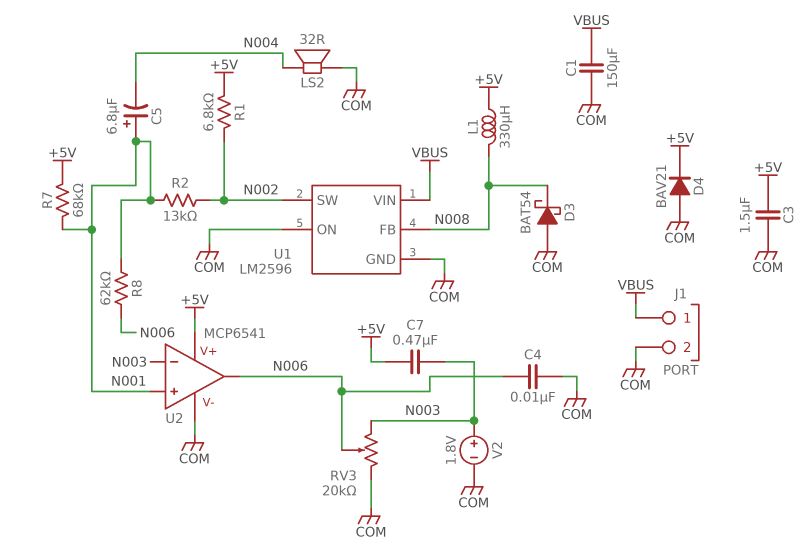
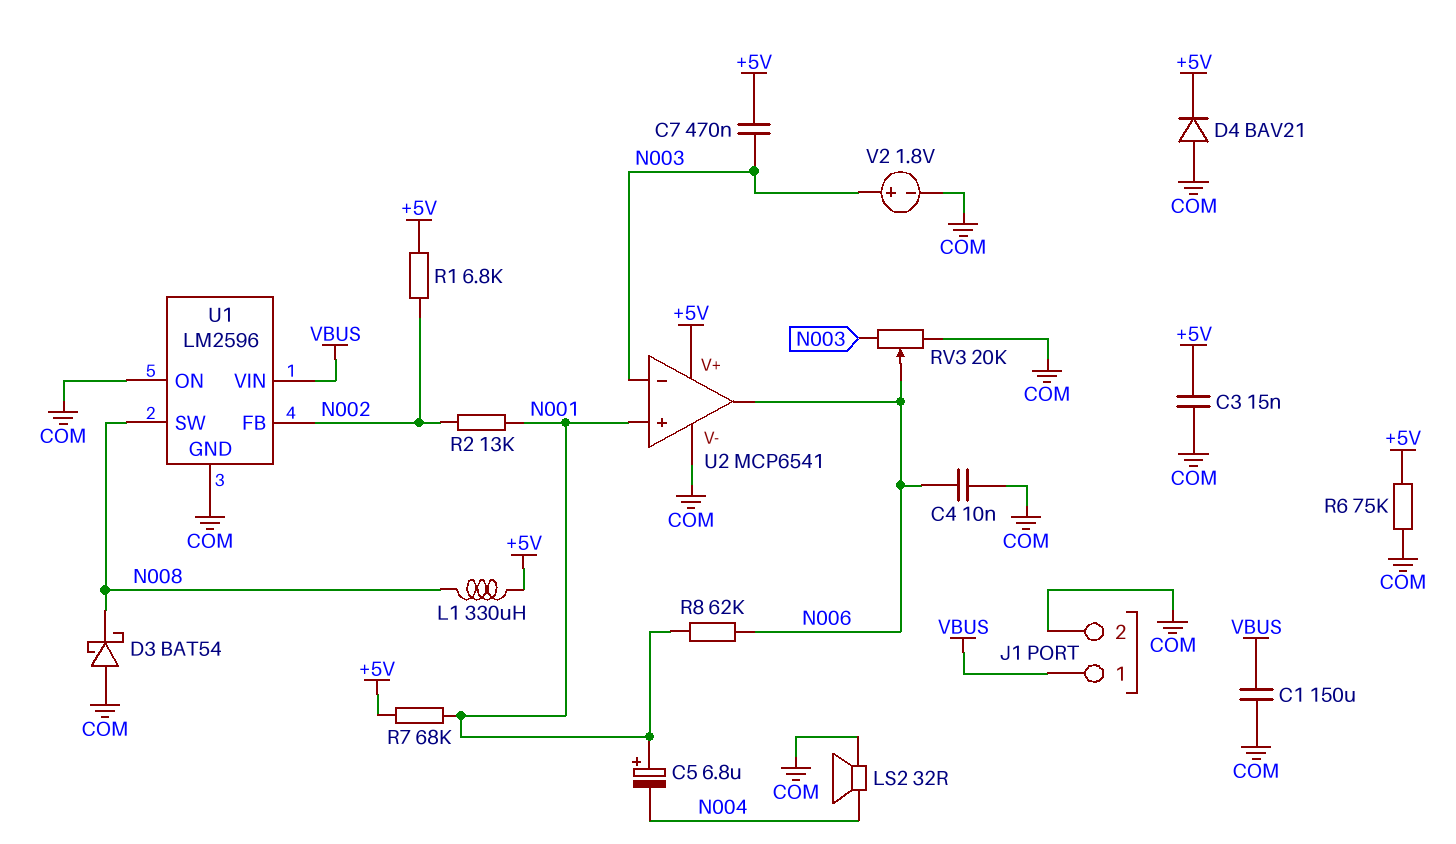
C3: 1.5uF (+5V, COM) -> 15nF (+5V, COM)
R6: none -> 75k (+5V, COM)
U1 pin FB: N008 -> N002
U1 pin SW: N002 -> N008

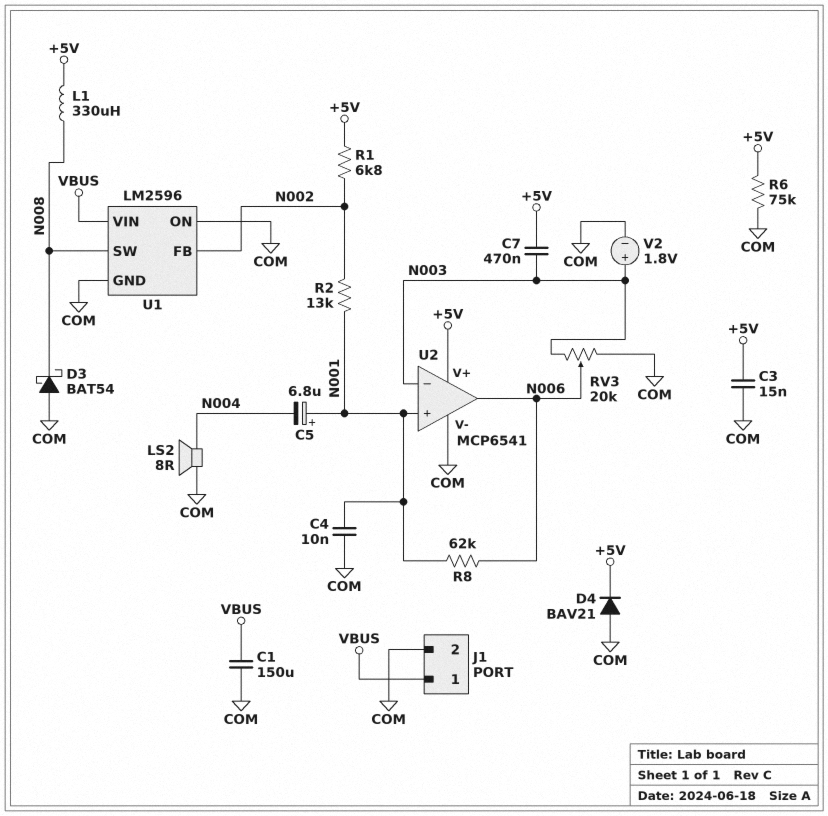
C4: 10nF (COM, N006) -> 10nF (COM, N001)
LS2: speaker 32R (COM, N004) -> speaker 8R (COM, N004)
R7: 68k (+5V, N001) -> none

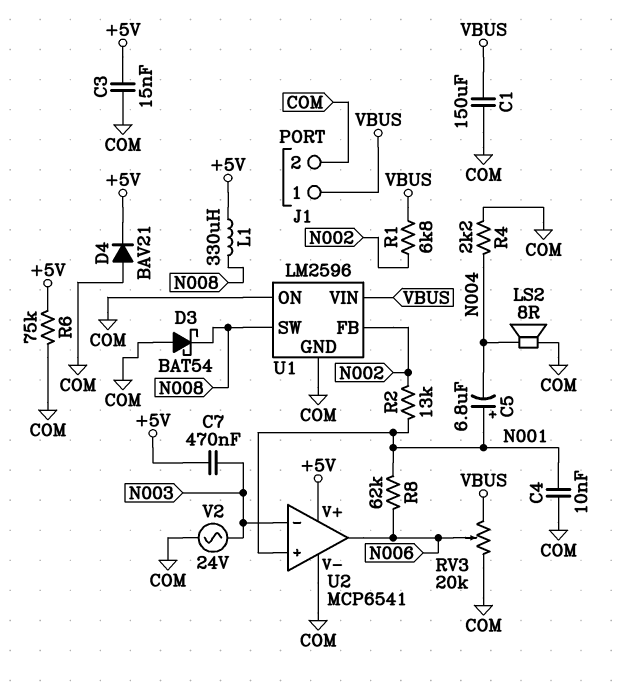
R1: 6.8k (+5V, N002) -> 6.8k (N002, VBUS)
R4: none -> 2.2k (COM, N004)
RV3: 20k (COM, N003, wiper N006) -> 20k (COM, VBUS, wiper N006)
V2: 1.8V (plus N003, minus COM) -> AC 24V (COM, N003)

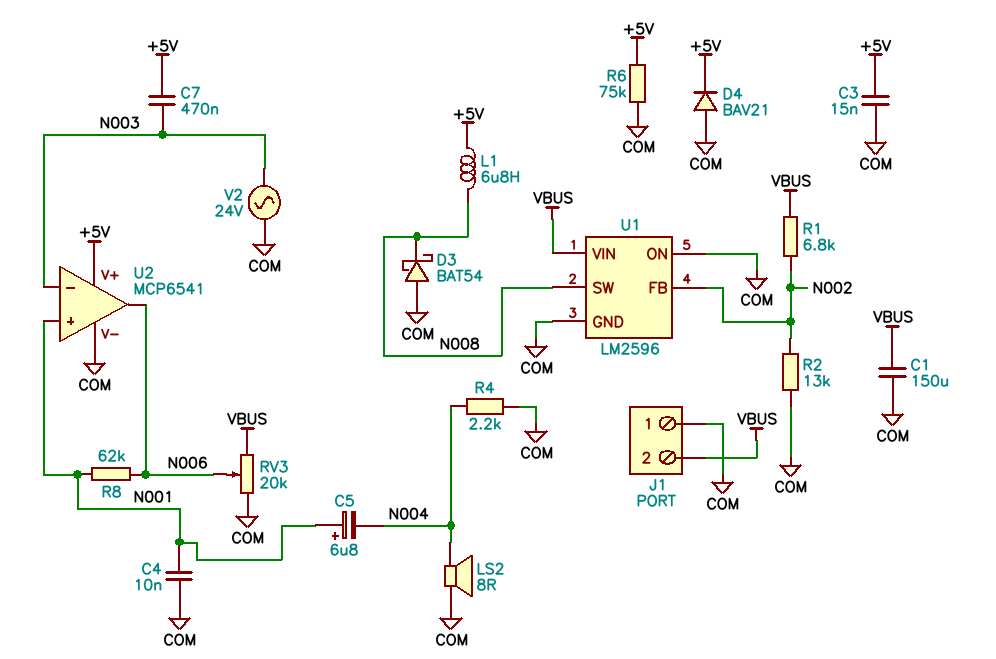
J1 pin 1: VBUS -> COM
J1 pin 2: COM -> VBUS
L1: 330uH (+5V, N008) -> 6.8uH (+5V, N008)
R2: 13k (N001, N002) -> 13k (COM, N002)

